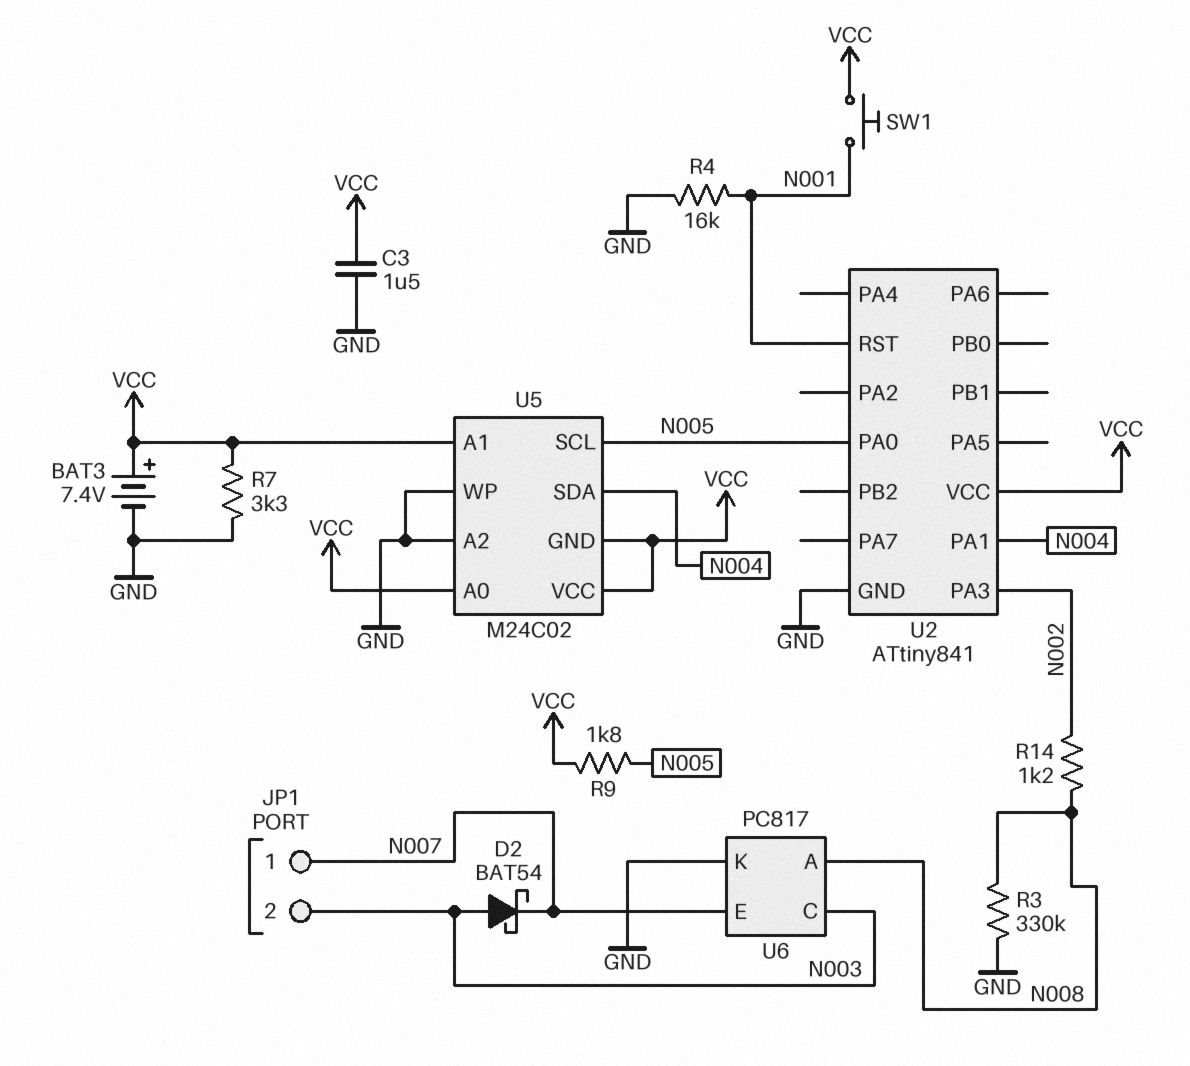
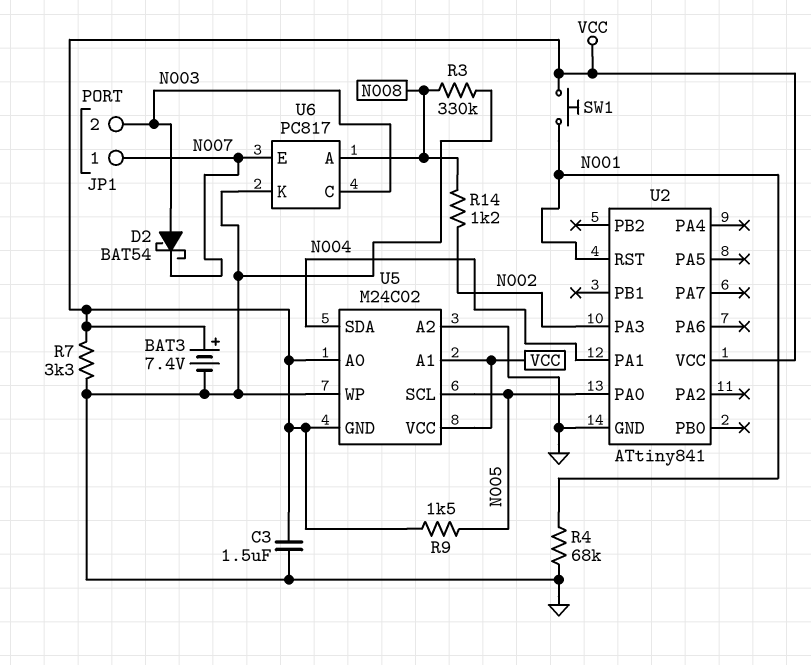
R4: 16k (GND, N001) -> 68k (GND, N001)
R9: 1.8k (N005, VCC) -> 1.5k (N005, VCC)

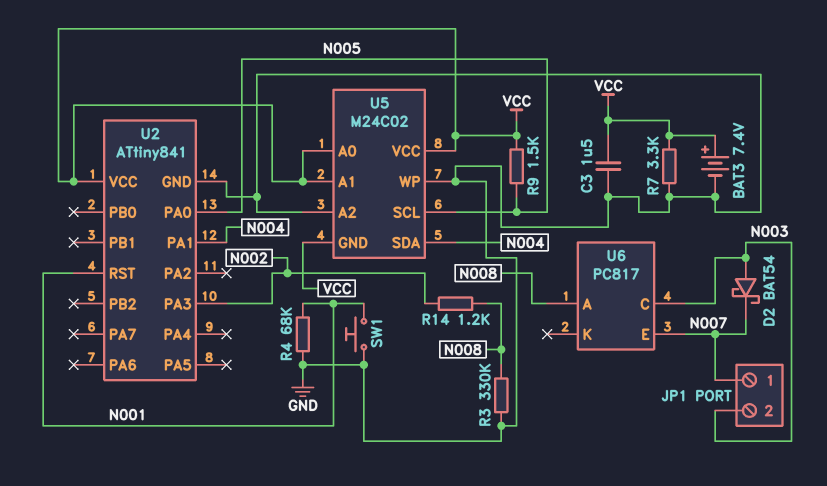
SW1: button (N001, VCC) -> button (GND, N001)
U6 pin K: GND -> none

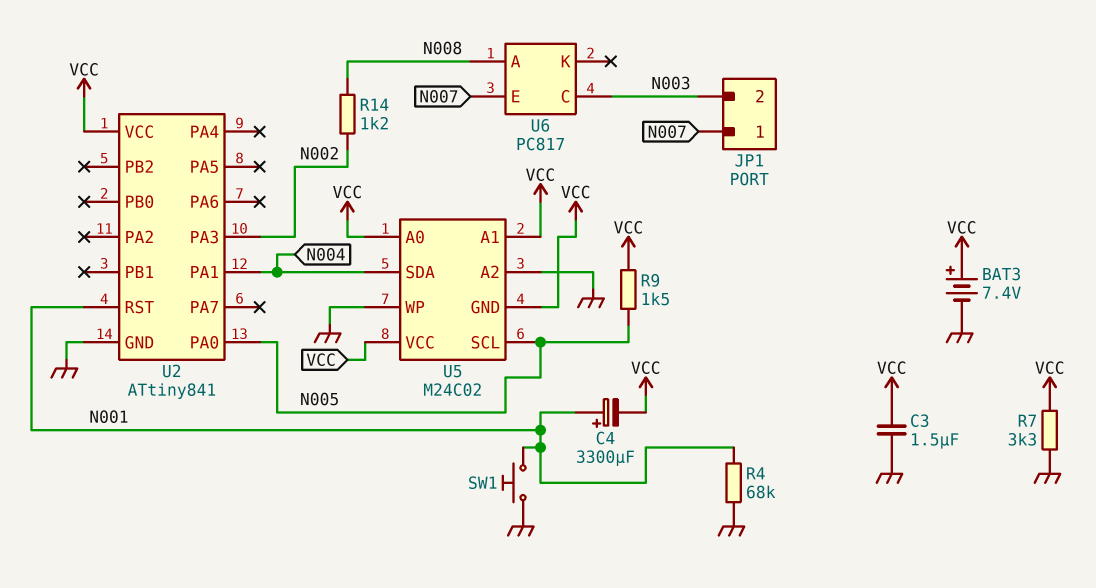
C4: none -> 3300uF (plus N001, minus VCC)
D2: schottky BAT54 (A N003, K N007) -> none
R3: 330k (GND, N008) -> none

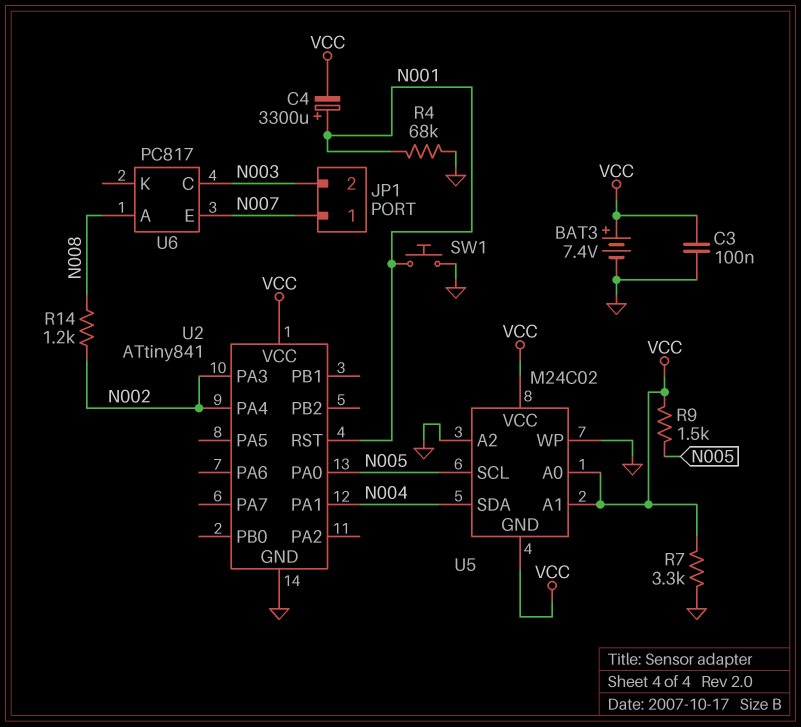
C3: 1.5uF (GND, VCC) -> 100nF (GND, VCC)
U2 pin PA4: none -> N002

